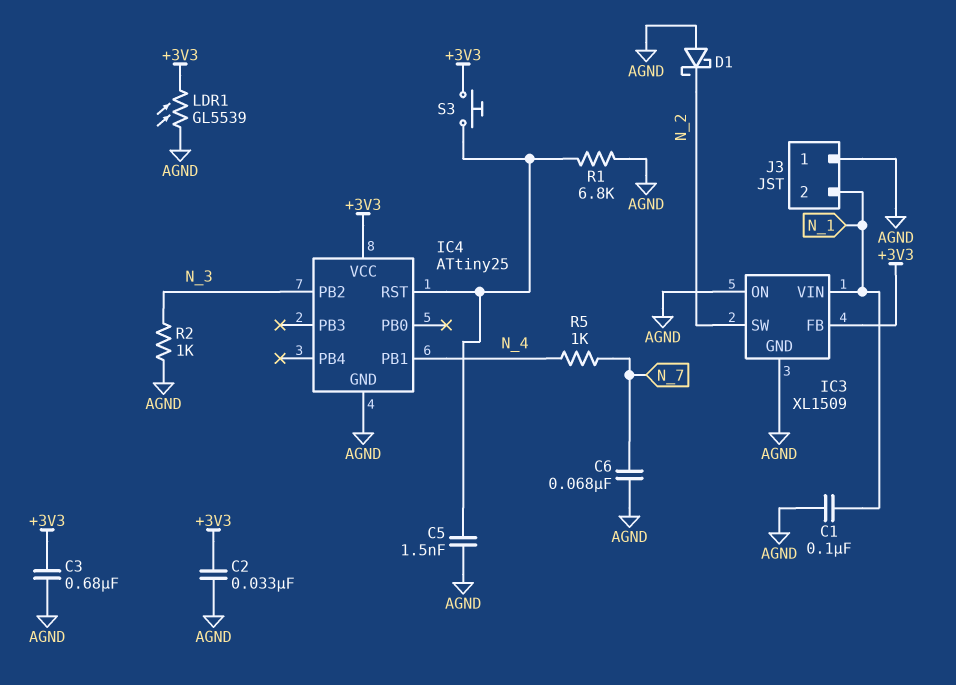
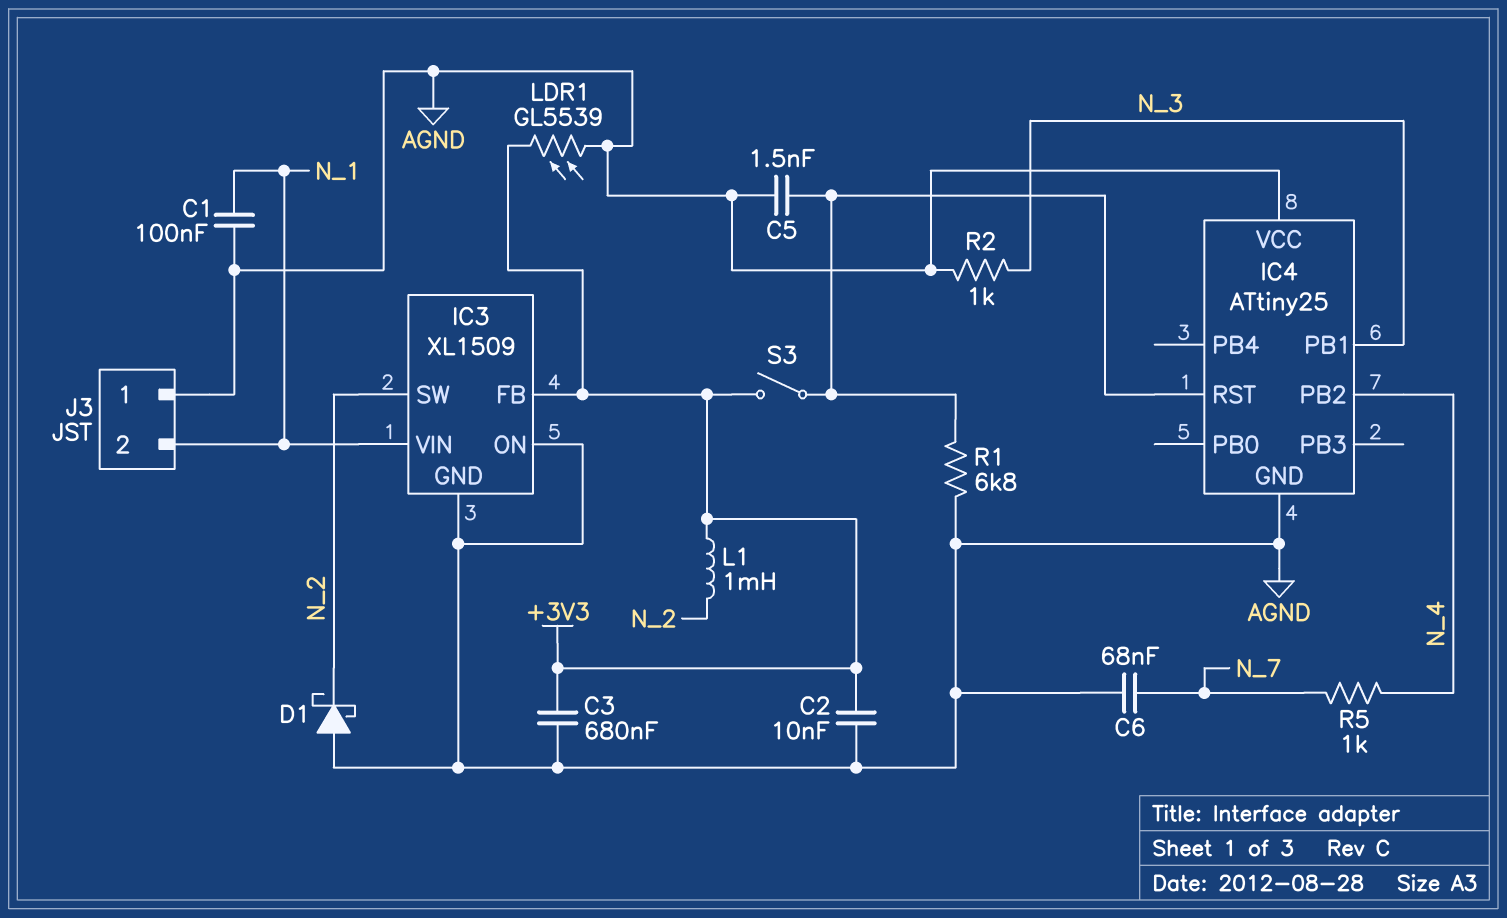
C2: 33nF (+3V3, AGND) -> 10nF (+3V3, AGND)
IC4 pin PB1: N_4 -> N_3
IC4 pin PB2: N_3 -> N_4
IC4 pin VCC: +3V3 -> AGND
L1: none -> 1mH (+3V3, N_2)
S3: button (+3V3, IC4/RST) -> switch (+3V3, IC4/RST)

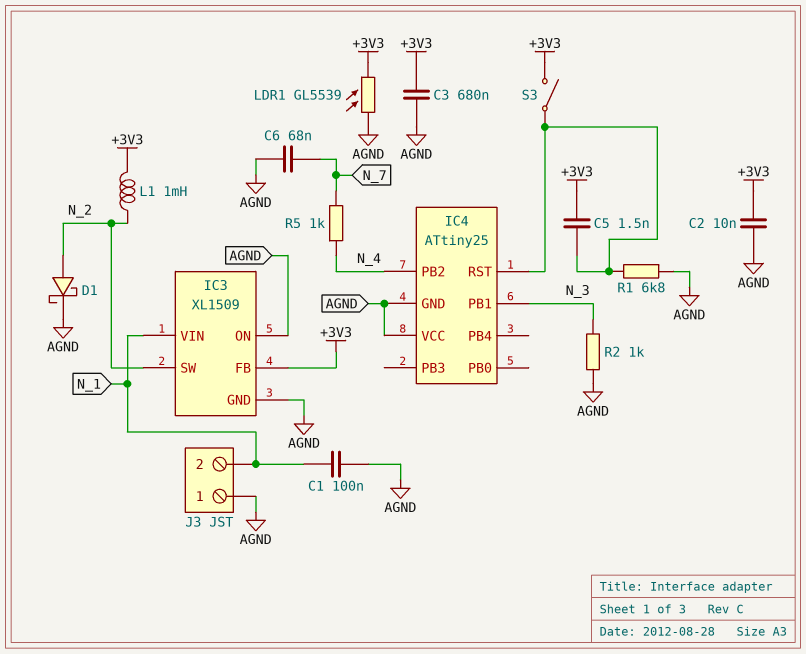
C5: 1.5nF (AGND, IC4/RST) -> 1.5nF (+3V3, IC4/RST)
D1: schottky (A AGND, K N_2) -> schottky (A N_2, K AGND)

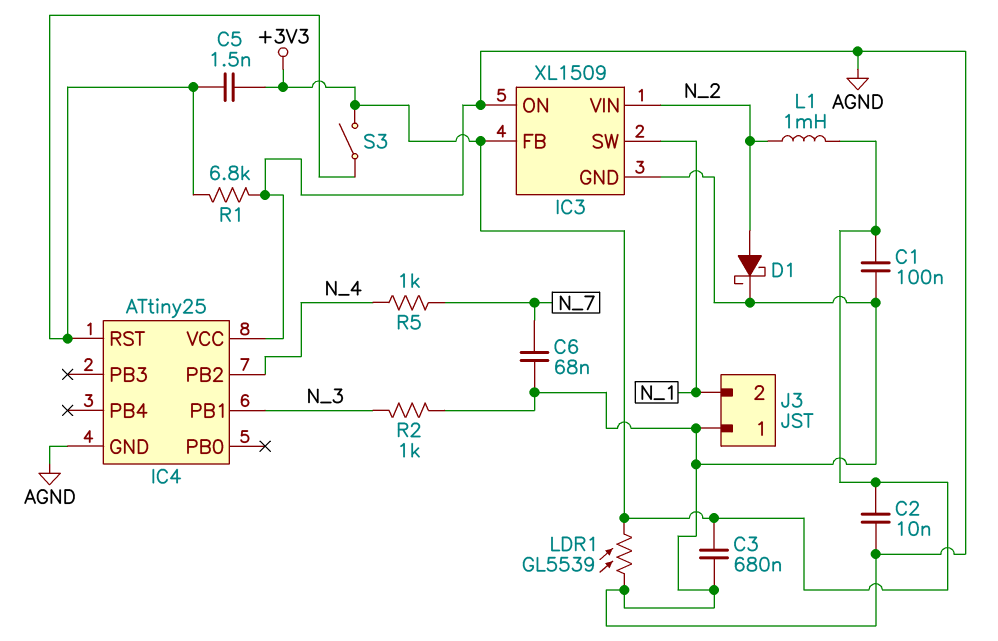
C1: 100nF (AGND, N_1) -> 100nF (+3V3, AGND)
IC3 pin SW: N_2 -> N_1
IC3 pin VIN: N_1 -> N_2

